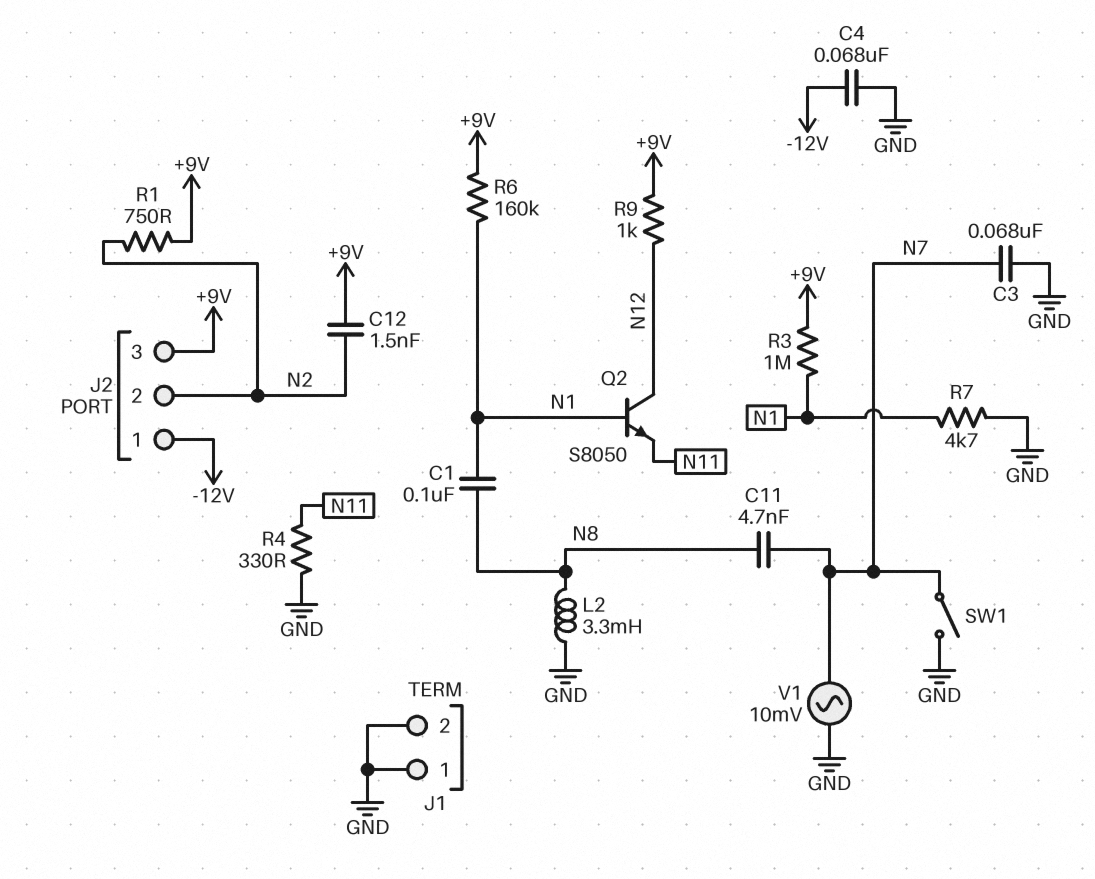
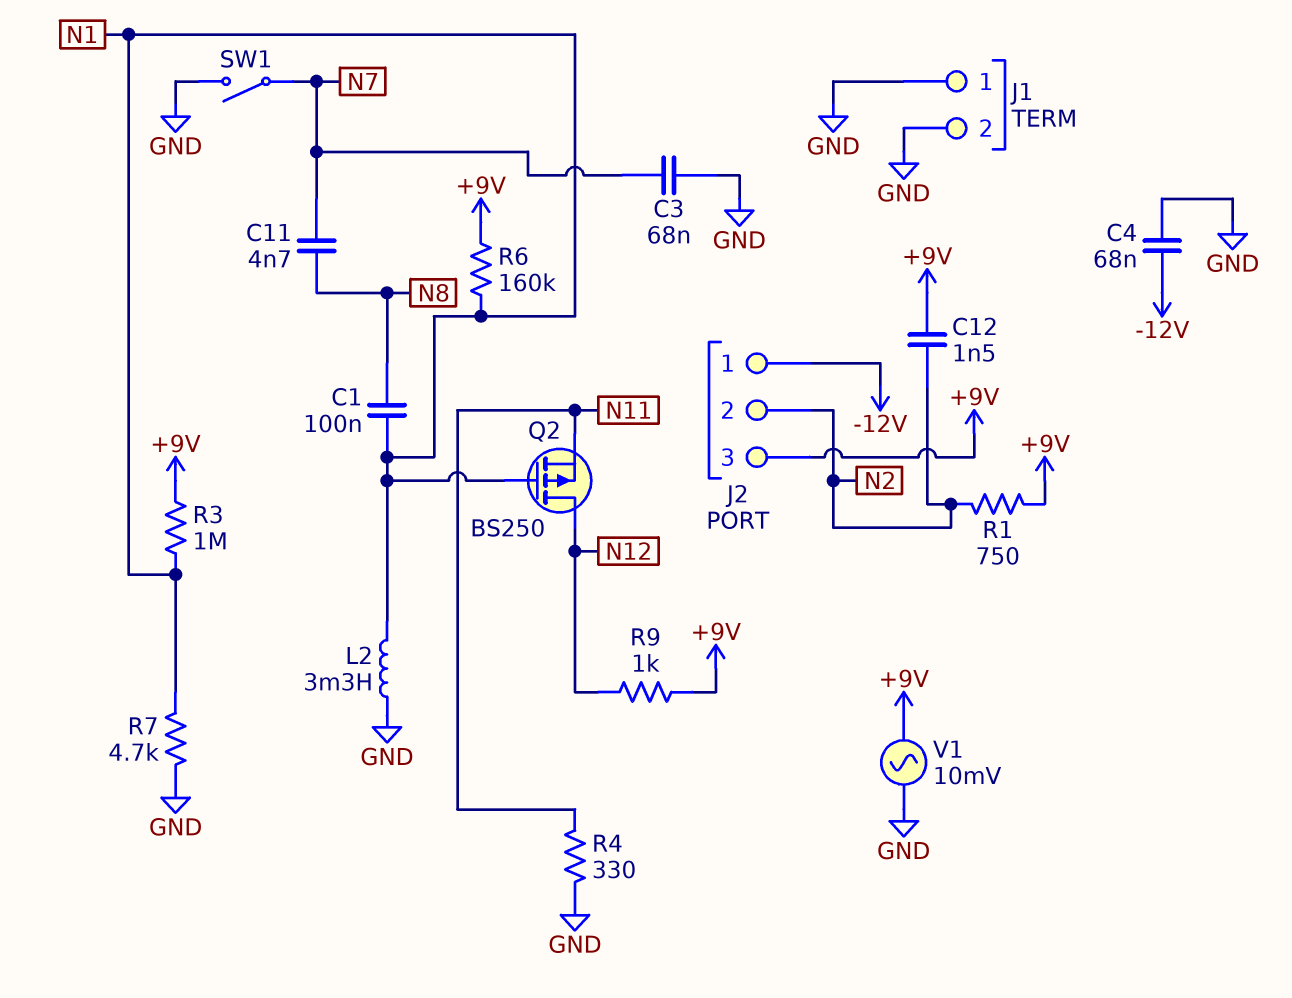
L2: 3.3mH (GND, N8) -> 3.3mH (GND, N1)
Q2: NPN S8050 (B N1, C N12, E N11) -> PMOS BS250 (G N1, D N12, S N11)
V1: AC 10mV (GND, N7) -> AC 10mV (+9V, GND)

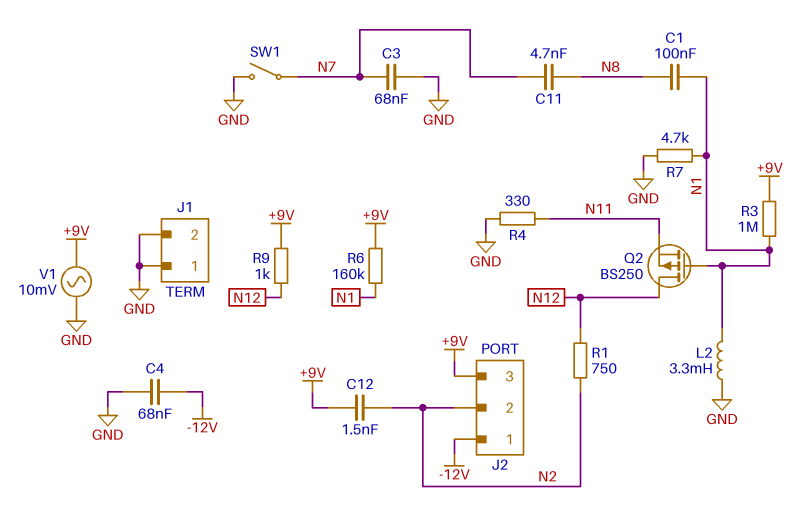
R1: 750 (+9V, N2) -> 750 (N2, N12)

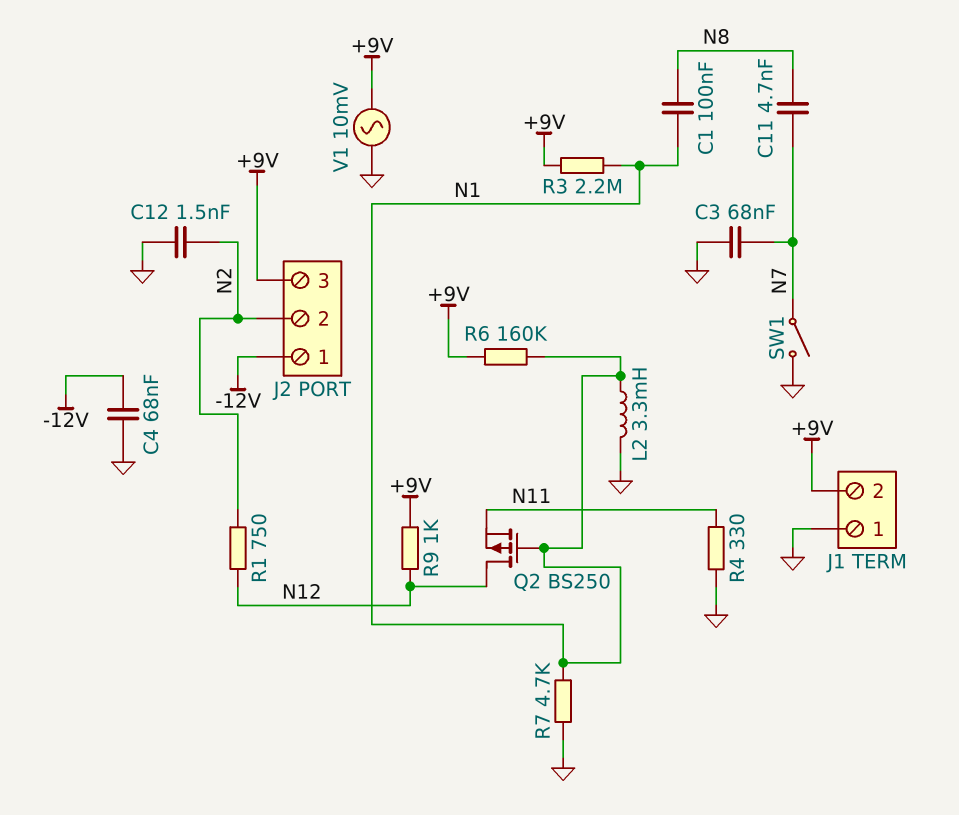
C12: 1.5nF (+9V, N2) -> 1.5nF (GND, N2)
J1 pin 2: GND -> +9V
R3: 1M (+9V, N1) -> 2.2M (+9V, N1)

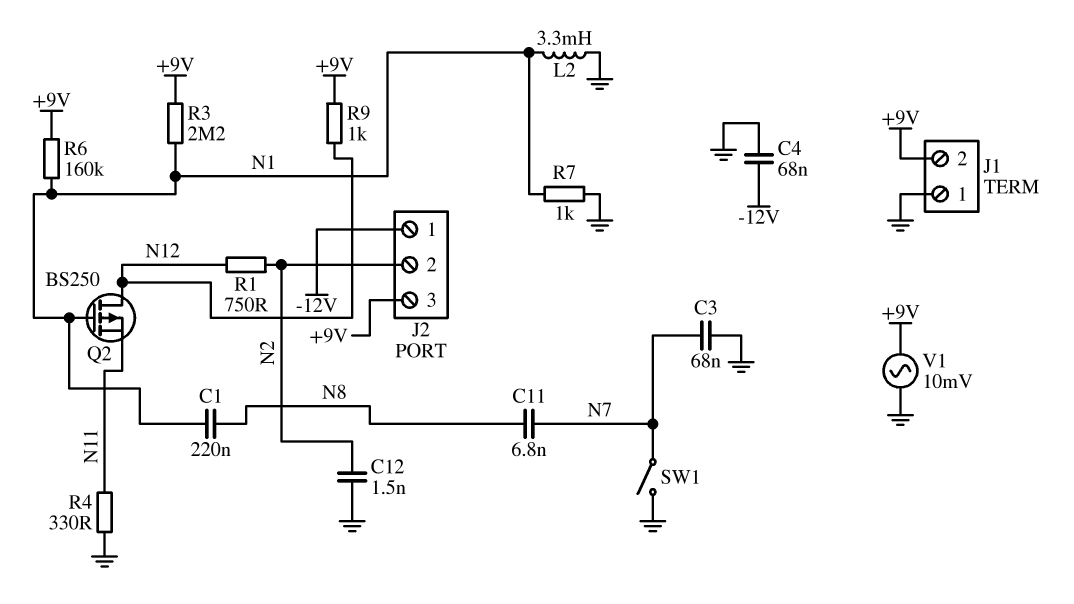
C1: 100nF (N1, N8) -> 220nF (N1, N8)
C11: 4.7nF (N7, N8) -> 6.8nF (N7, N8)
R7: 4.7k (GND, N1) -> 1k (GND, N1)

